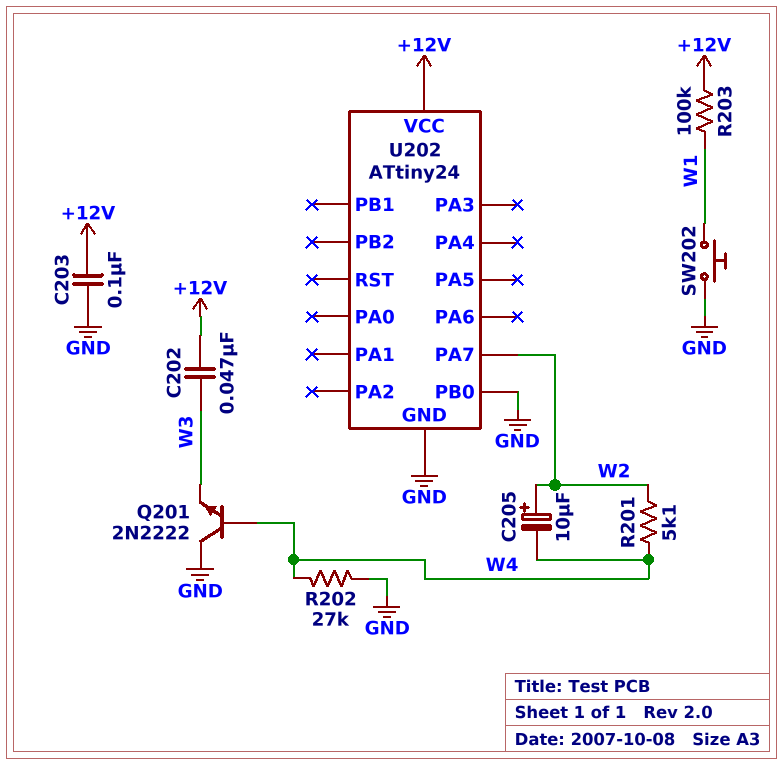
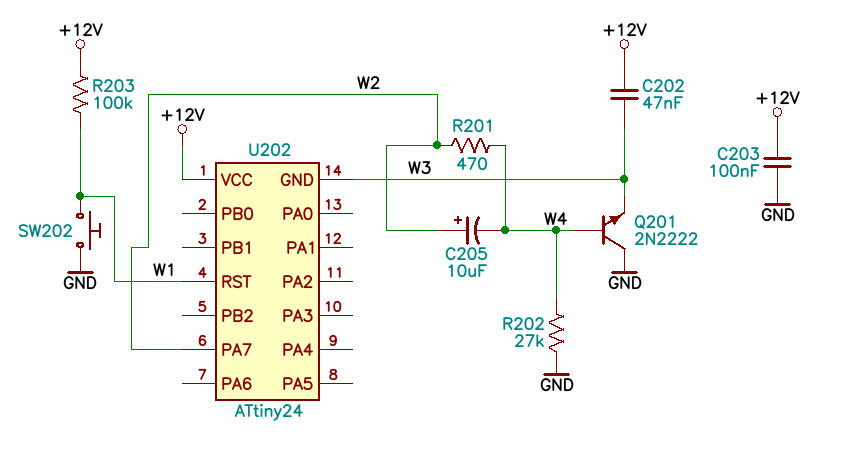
R201: 5.1k (W2, W4) -> 470 (W2, W4)
U202 pin GND: GND -> W3
U202 pin PB0: GND -> none
U202 pin RST: none -> W1

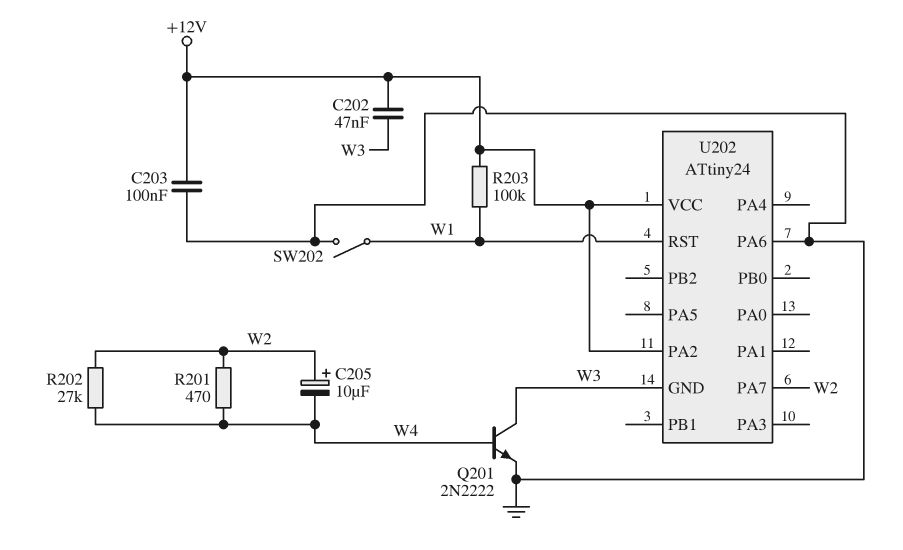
Q201: NPN 2N2222 (B W4, C GND, E W3) -> NPN 2N2222 (B W4, C W3, E GND)
R202: 27k (GND, W4) -> 27k (W2, W4)
SW202: button (GND, W1) -> switch (GND, W1)
U202 pin PA2: none -> +12V
U202 pin PA6: none -> GND

